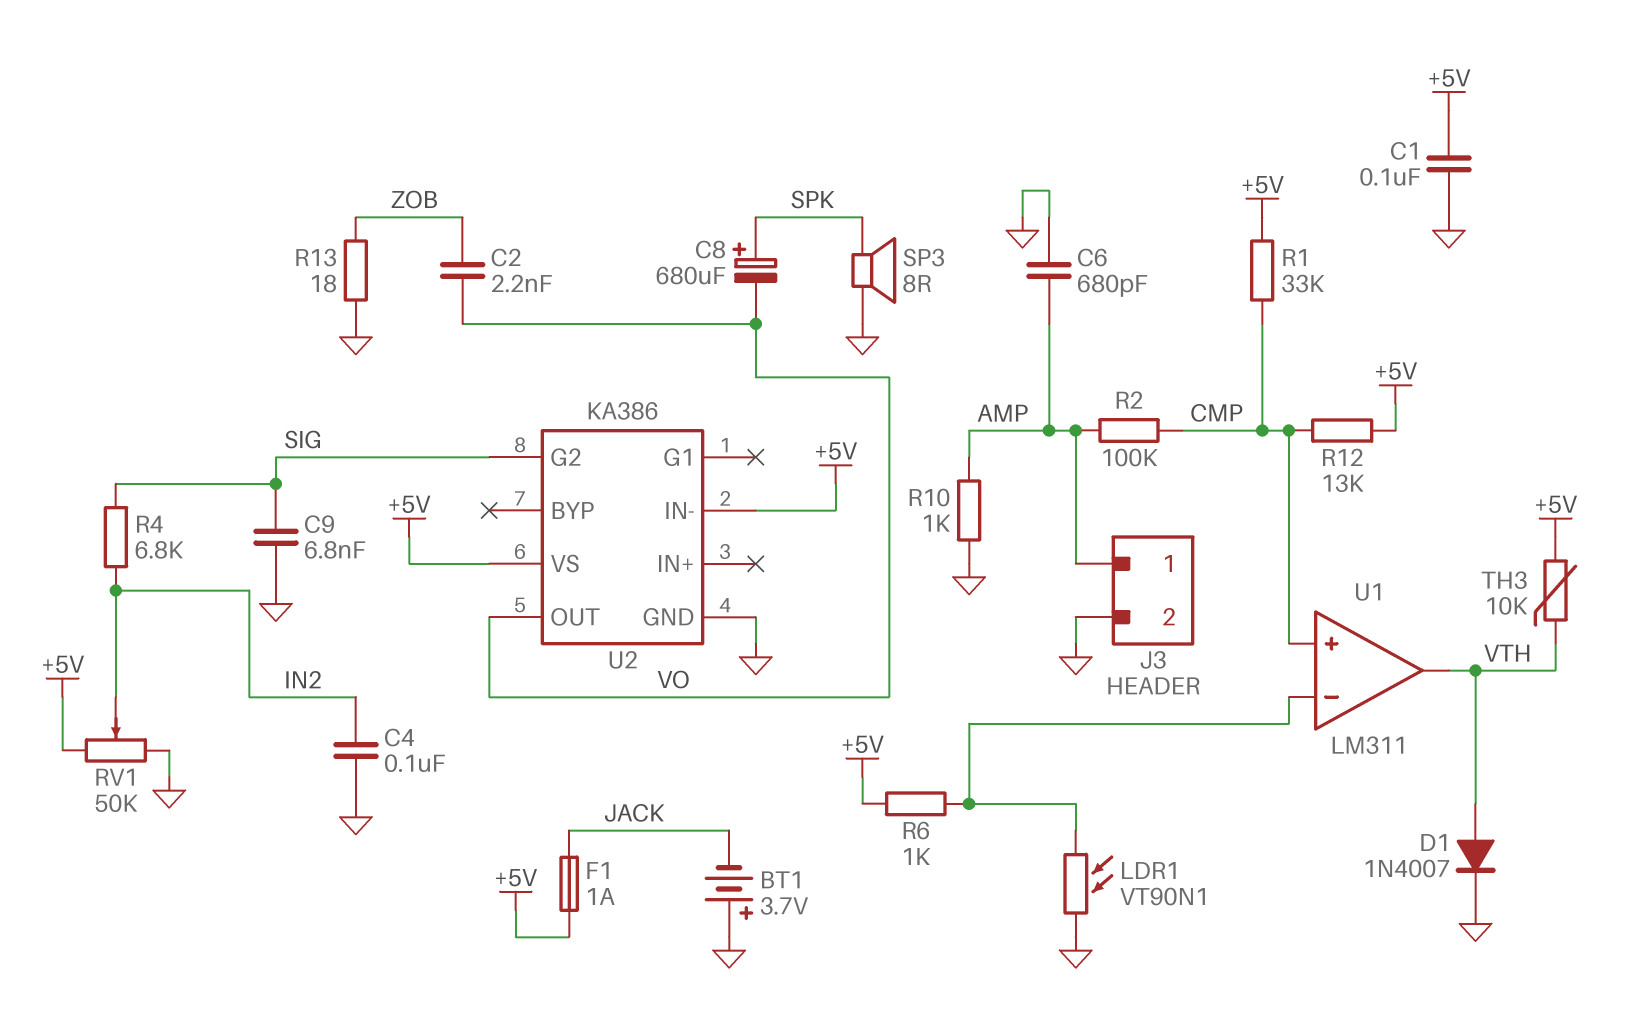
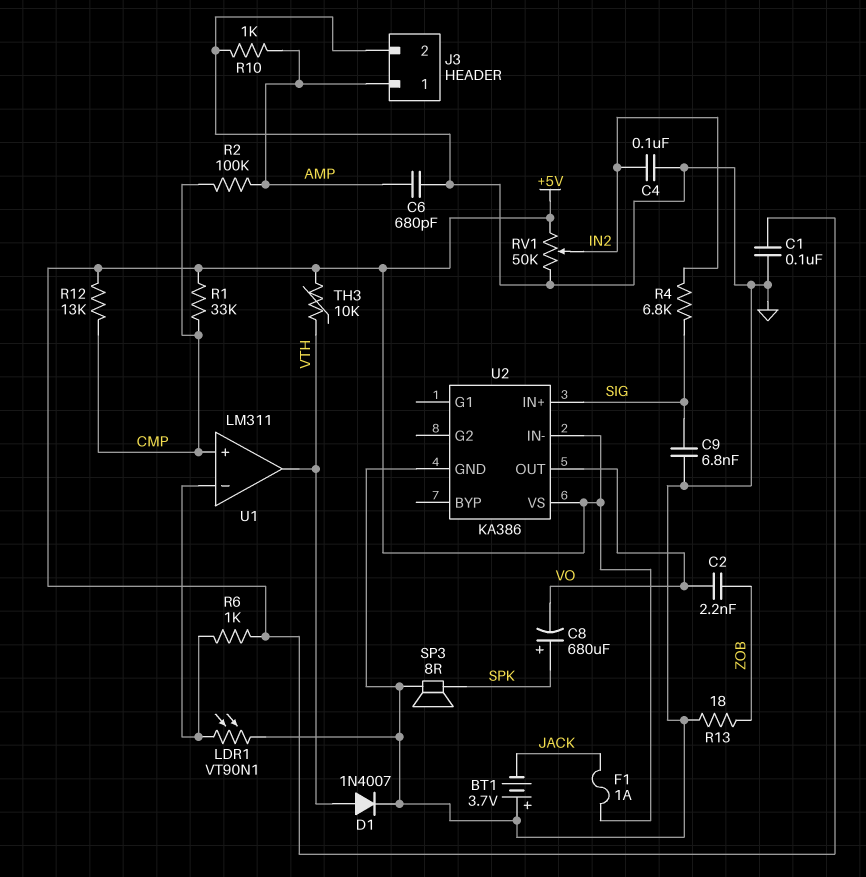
U2 pin G2: SIG -> none
U2 pin IN+: none -> SIG

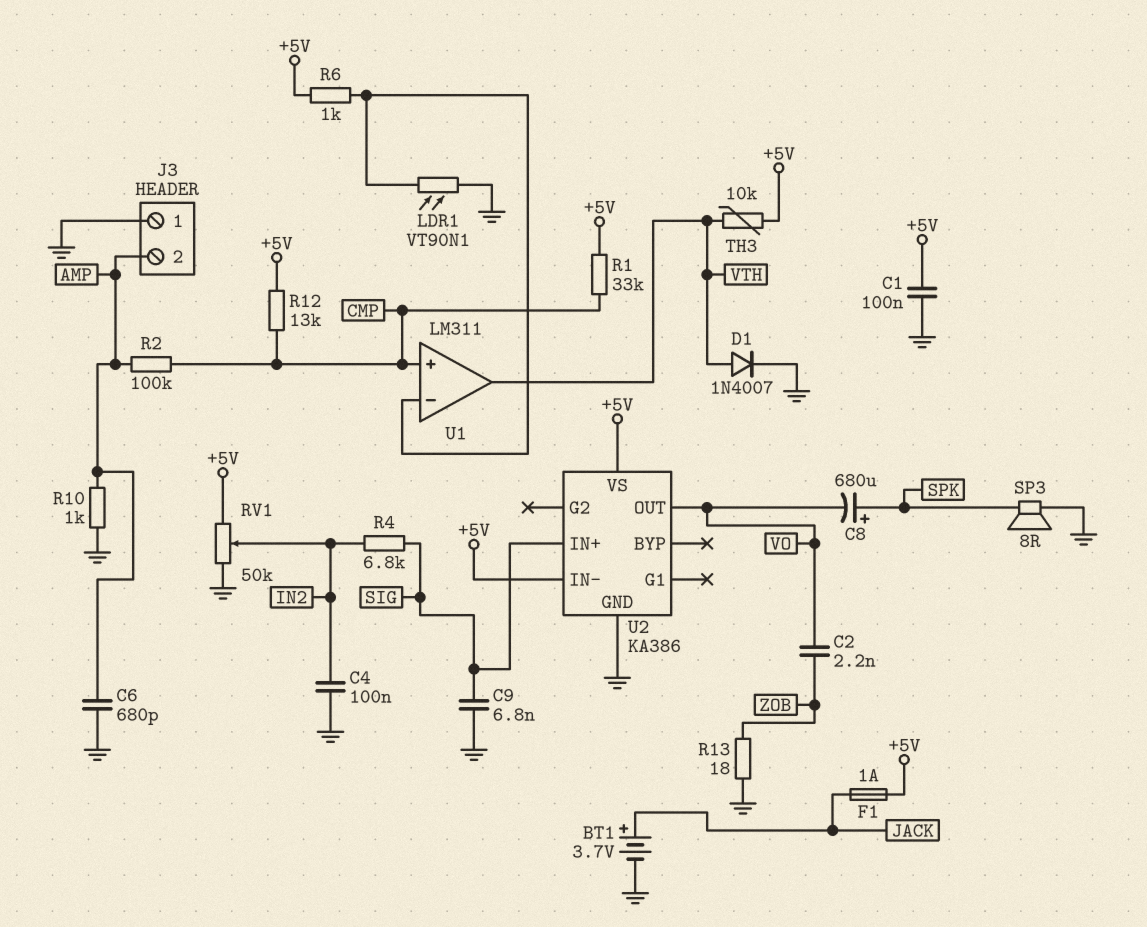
BT1: 3.7V (plus GND, minus JACK) -> 3.7V (plus JACK, minus GND)
J3 pin 1: AMP -> GND
J3 pin 2: GND -> AMP

